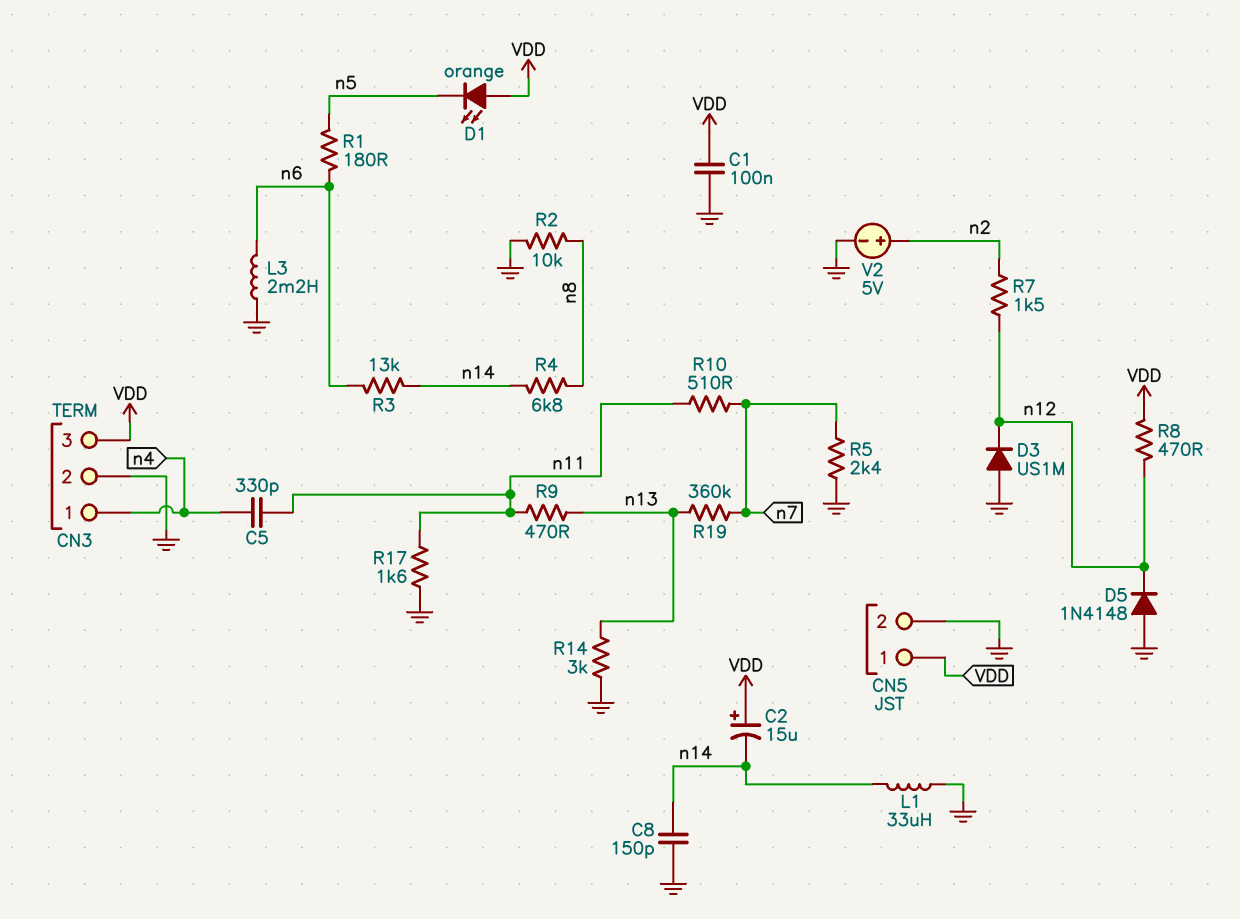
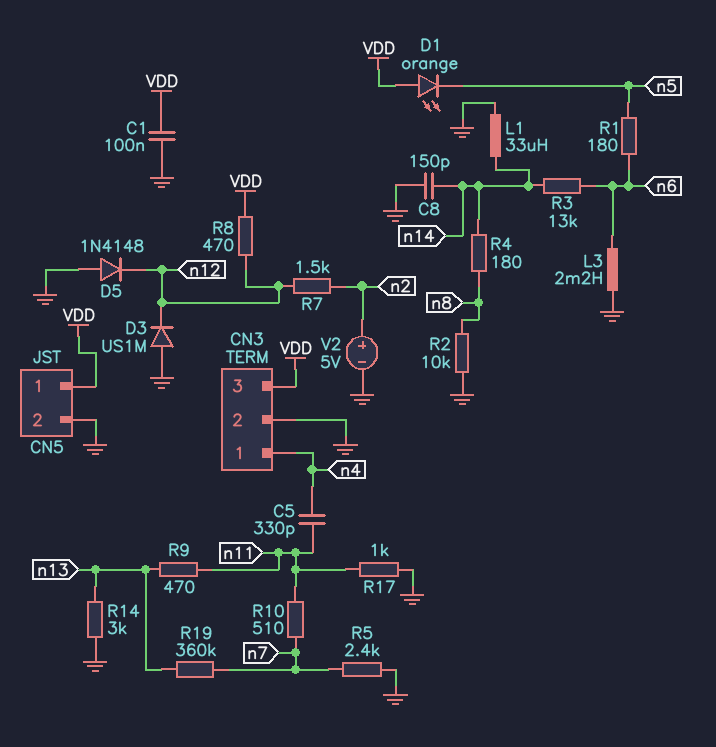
C2: 15uF (plus VDD, minus n14) -> none
R4: 6.8k (n8, n14) -> 180 (n8, n14)
R17: 1.6k (GND, n11) -> 1k (GND, n11)

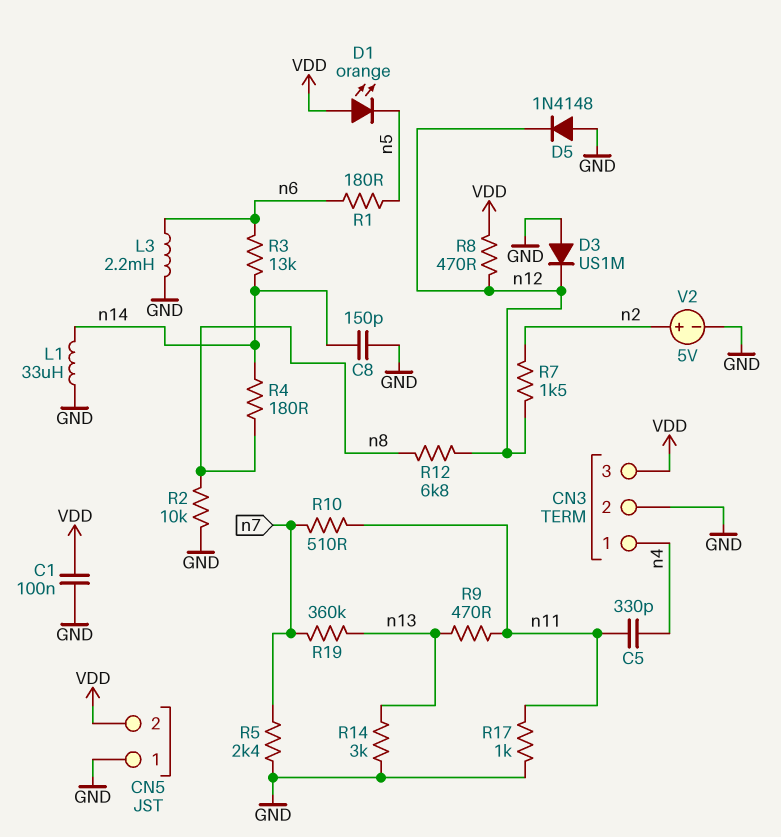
CN5 pin 1: VDD -> GND
CN5 pin 2: GND -> VDD
R12: none -> 6.8k (n8, n12)

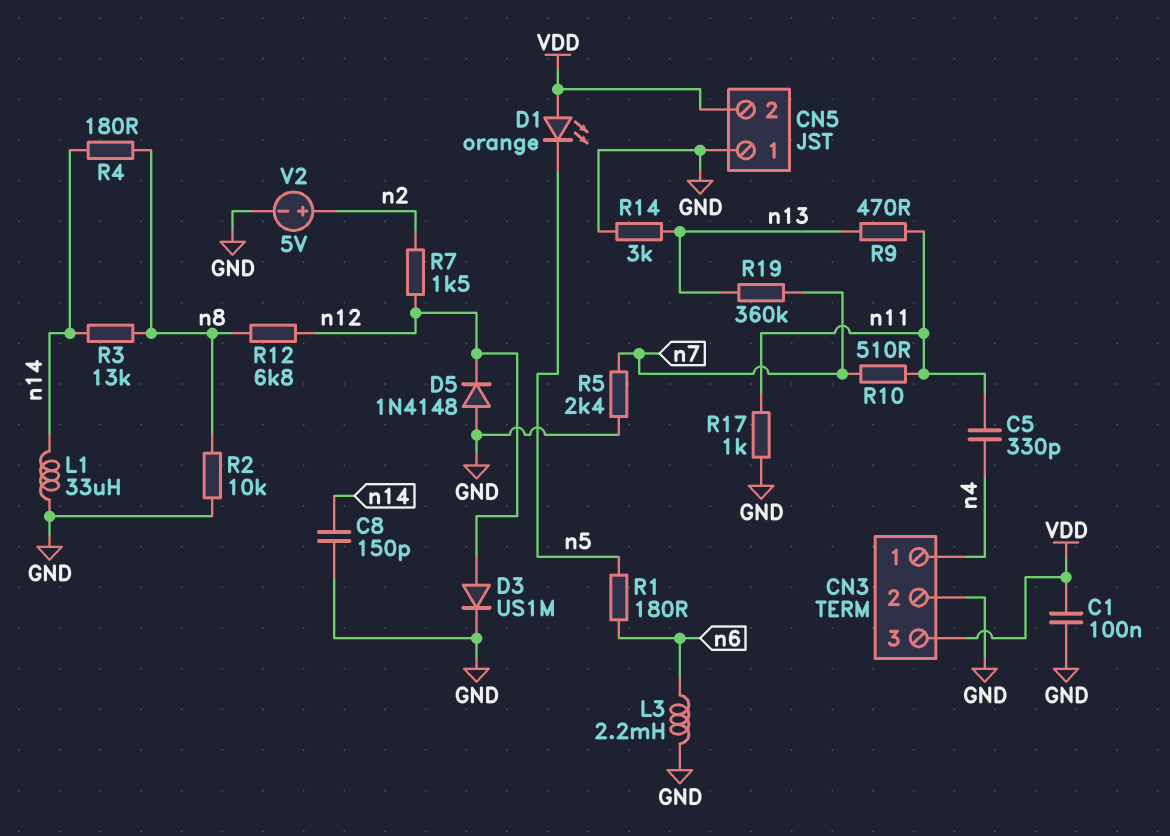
D3: diode US1M (A GND, K n12) -> diode US1M (A n12, K GND)
R3: 13k (n6, n14) -> 13k (n8, n14)
R8: 470 (VDD, n12) -> none

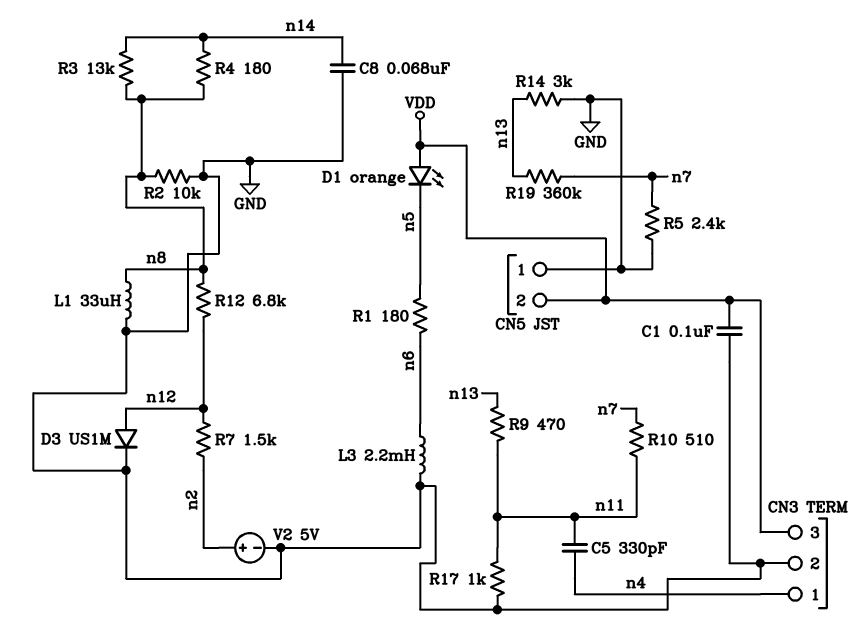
C8: 150pF (GND, n14) -> 68nF (GND, n14)
D5: diode 1N4148 (A GND, K n12) -> none
L1: 33uH (GND, n14) -> 33uH (GND, n8)

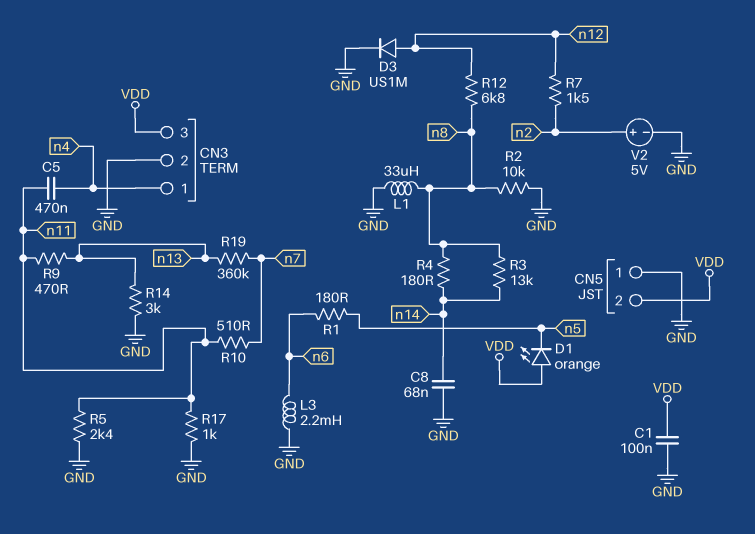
C5: 330pF (n4, n11) -> 470nF (n4, n11)
R5: 2.4k (GND, n7) -> 2.4k (GND, n11)

